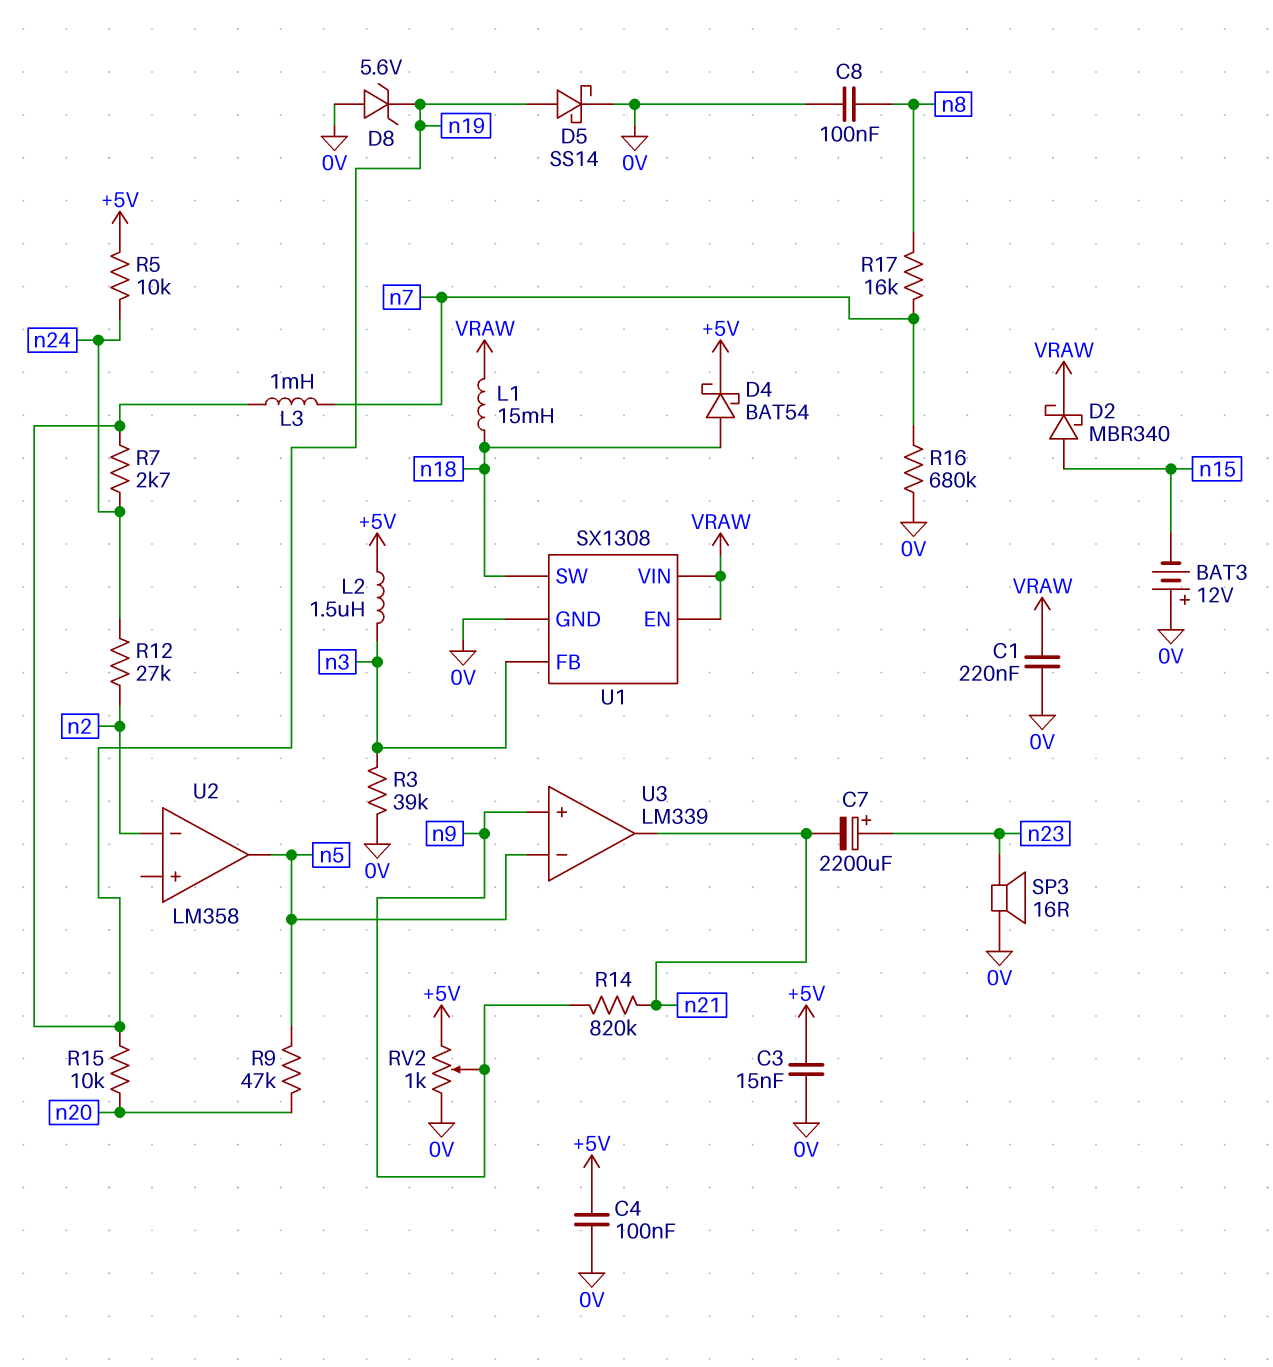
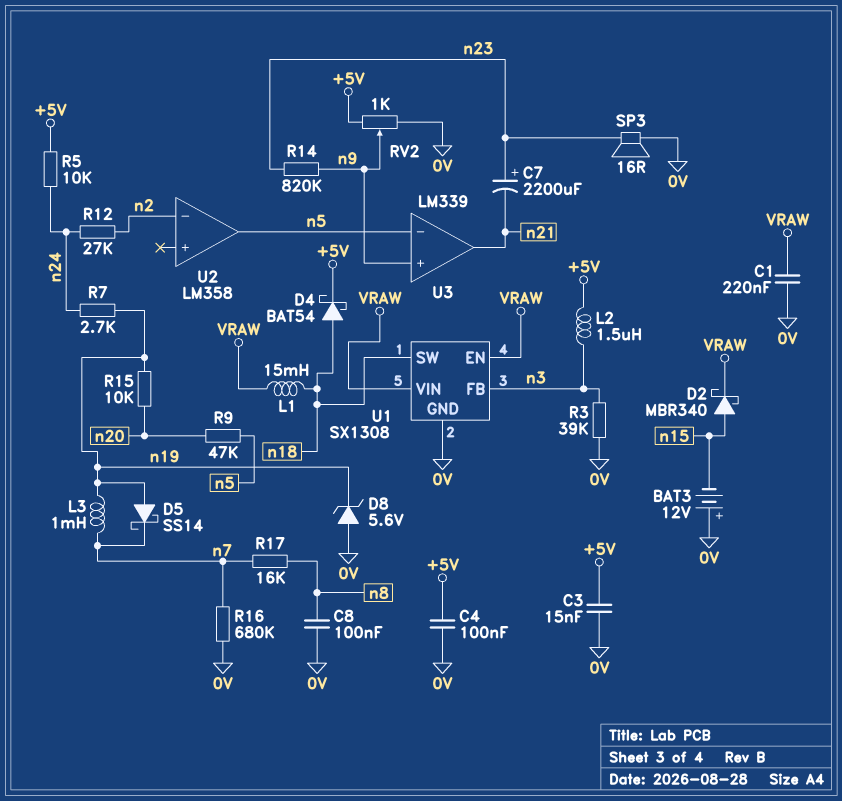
D5: schottky SS14 (A n19, K 0V) -> schottky SS14 (A n19, K n7)
R14: 820k (n9, n21) -> 820k (n9, n23)

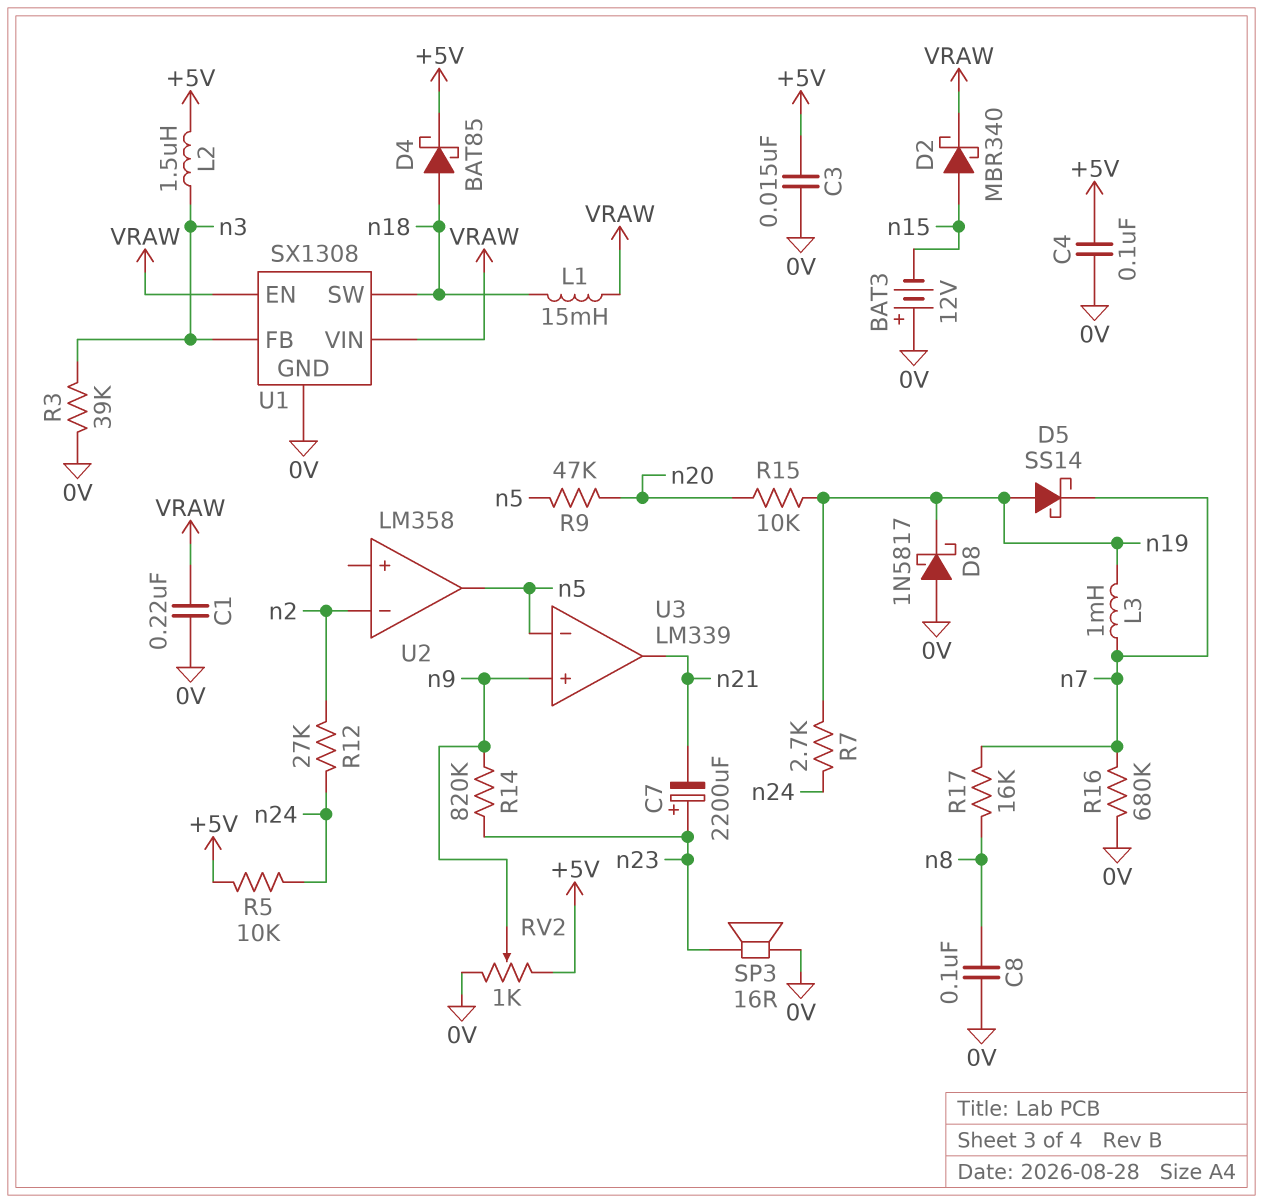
D4: schottky BAT54 (A n18, K +5V) -> schottky BAT85 (A n18, K +5V)
D8: zener 5.6V (A 0V, K n19) -> schottky 1N5817 (A 0V, K n19)

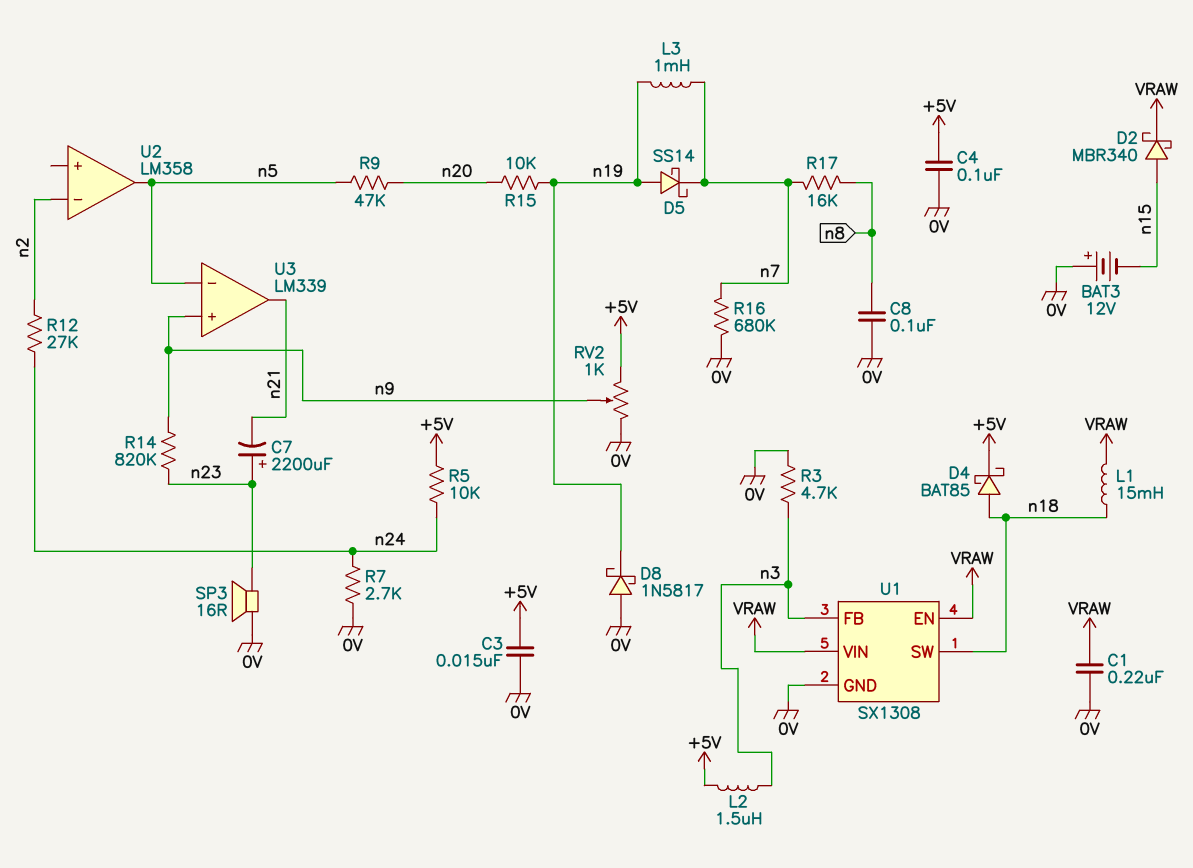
R3: 39k (0V, n3) -> 4.7k (0V, n3)
R7: 2.7k (n19, n24) -> 2.7k (0V, n24)

